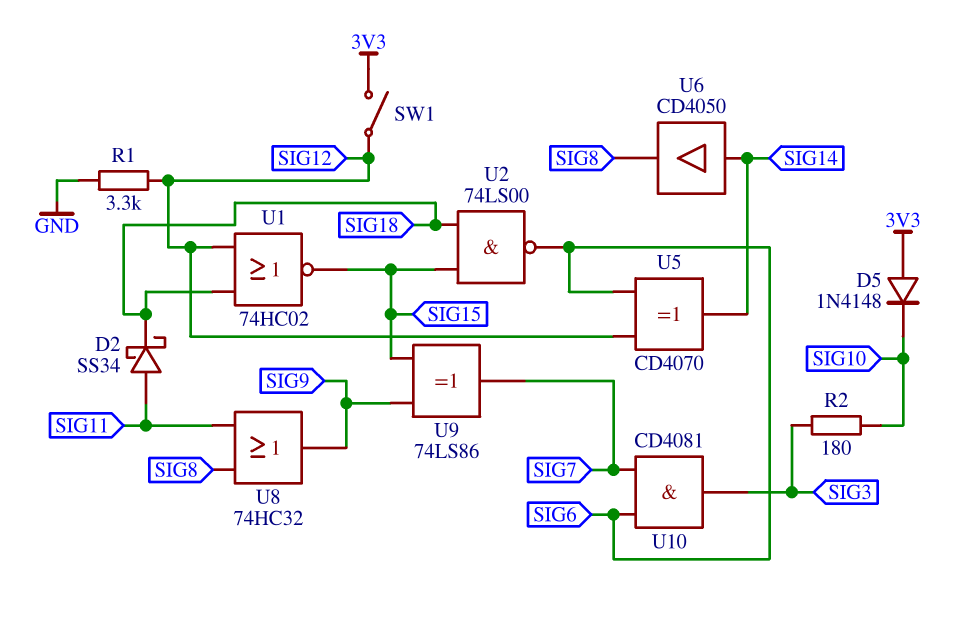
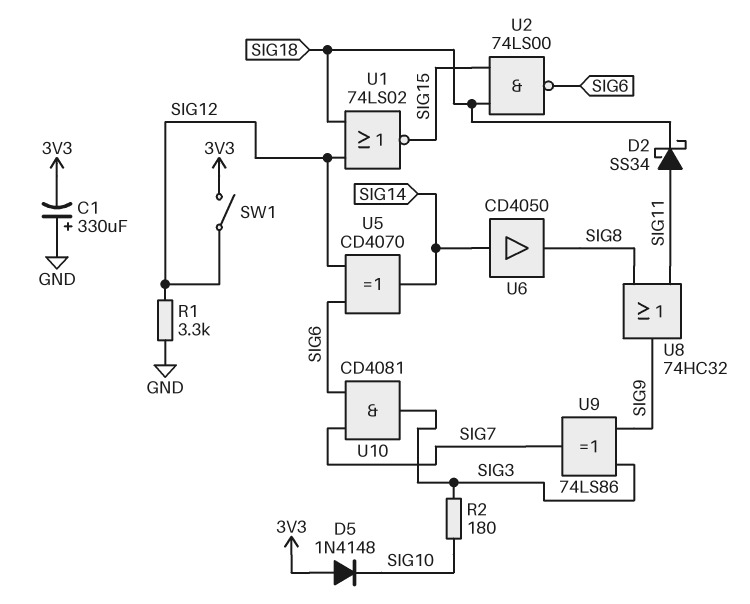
C1: none -> 330uF (plus GND, minus 3V3)
U1: NOR 74HC02 (in SIG12, in SIG18, out SIG15) -> NOR 74LS02 (in SIG12, in SIG18, out SIG15)
U9: XOR 74LS86 (in SIG9, in SIG15, out SIG7) -> XOR 74LS86 (in SIG3, in SIG9, out SIG7)

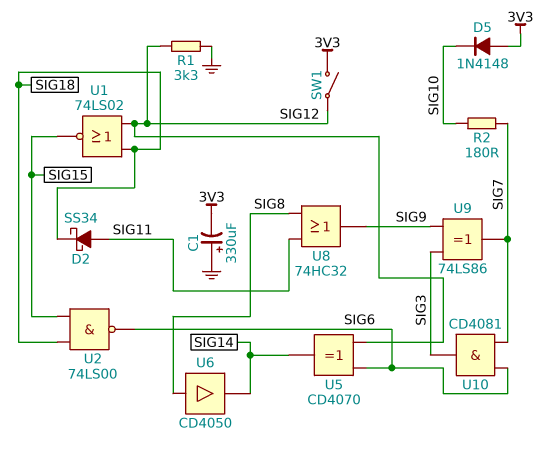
R2: 180 (SIG3, SIG10) -> 180 (SIG7, SIG10)
U6: buffer CD4050 (in SIG14, out SIG8) -> buffer CD4050 (in SIG8, out SIG14)

